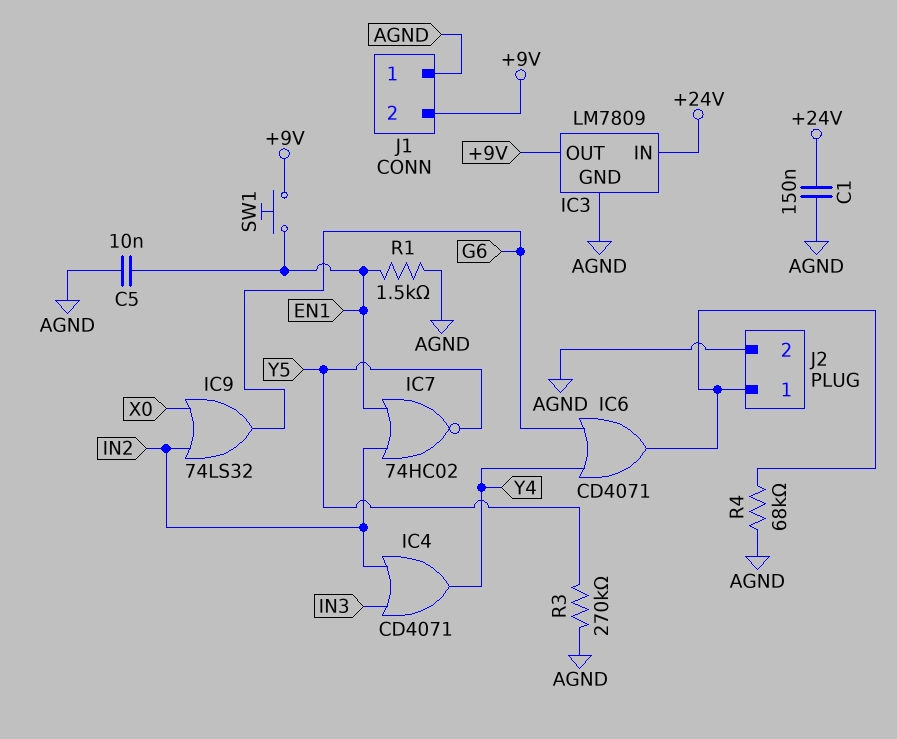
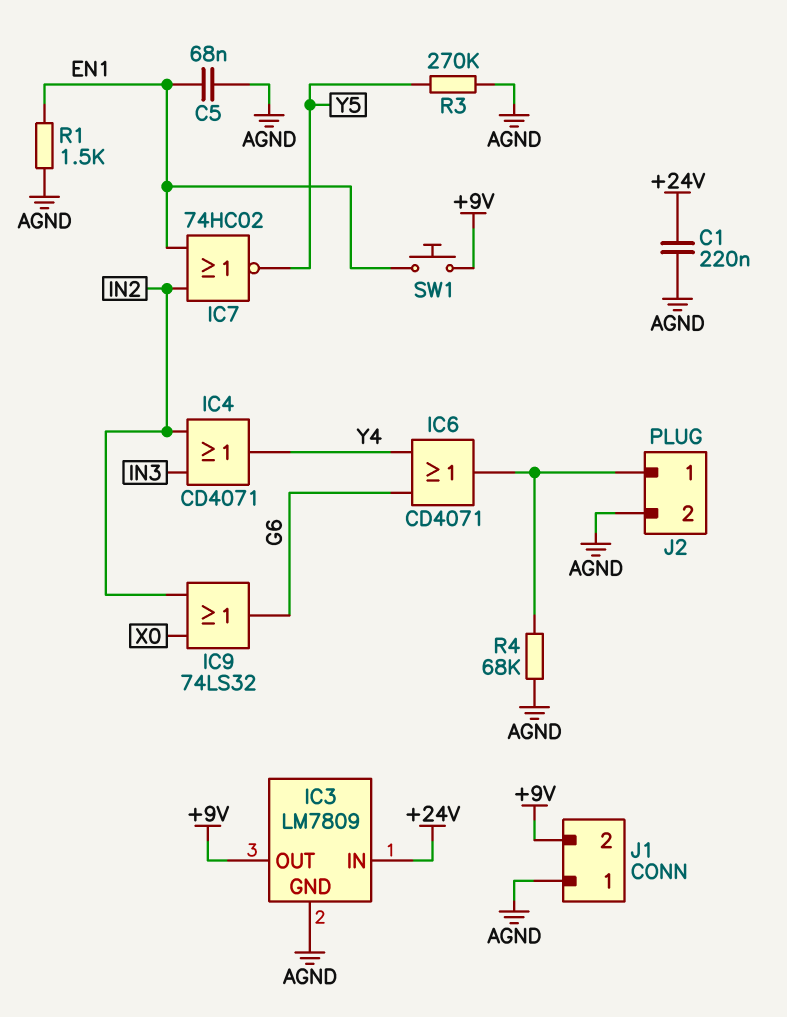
C1: 150nF (+24V, AGND) -> 220nF (+24V, AGND)
C5: 10nF (AGND, EN1) -> 68nF (AGND, EN1)

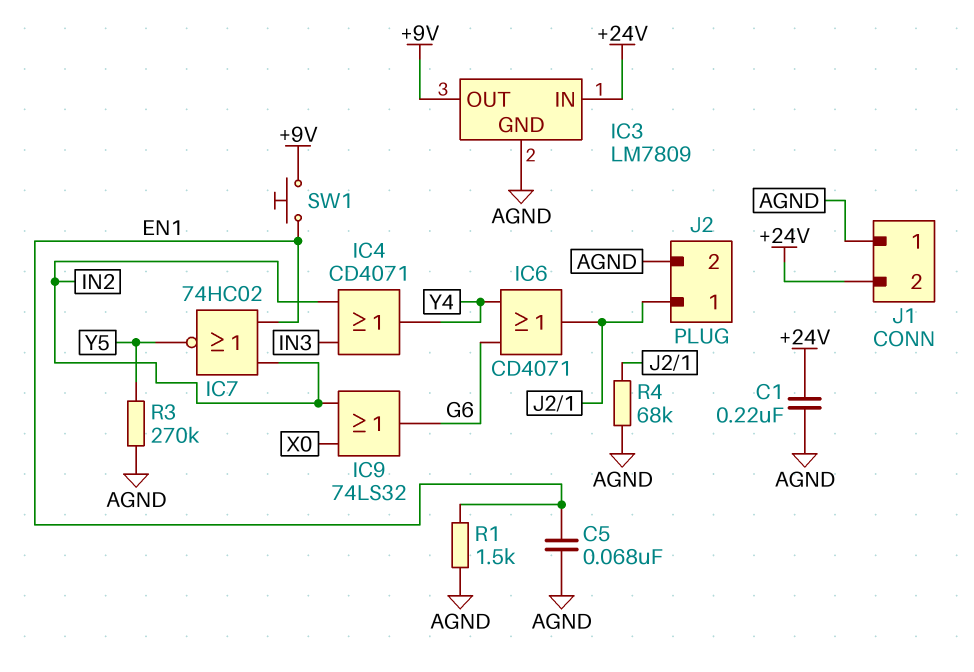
J1 pin 2: +9V -> +24V

